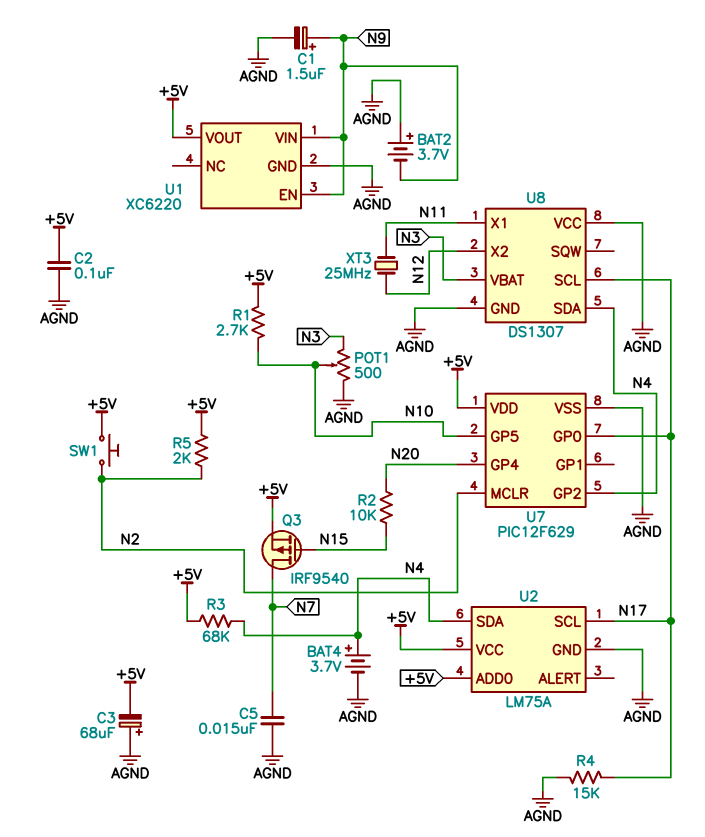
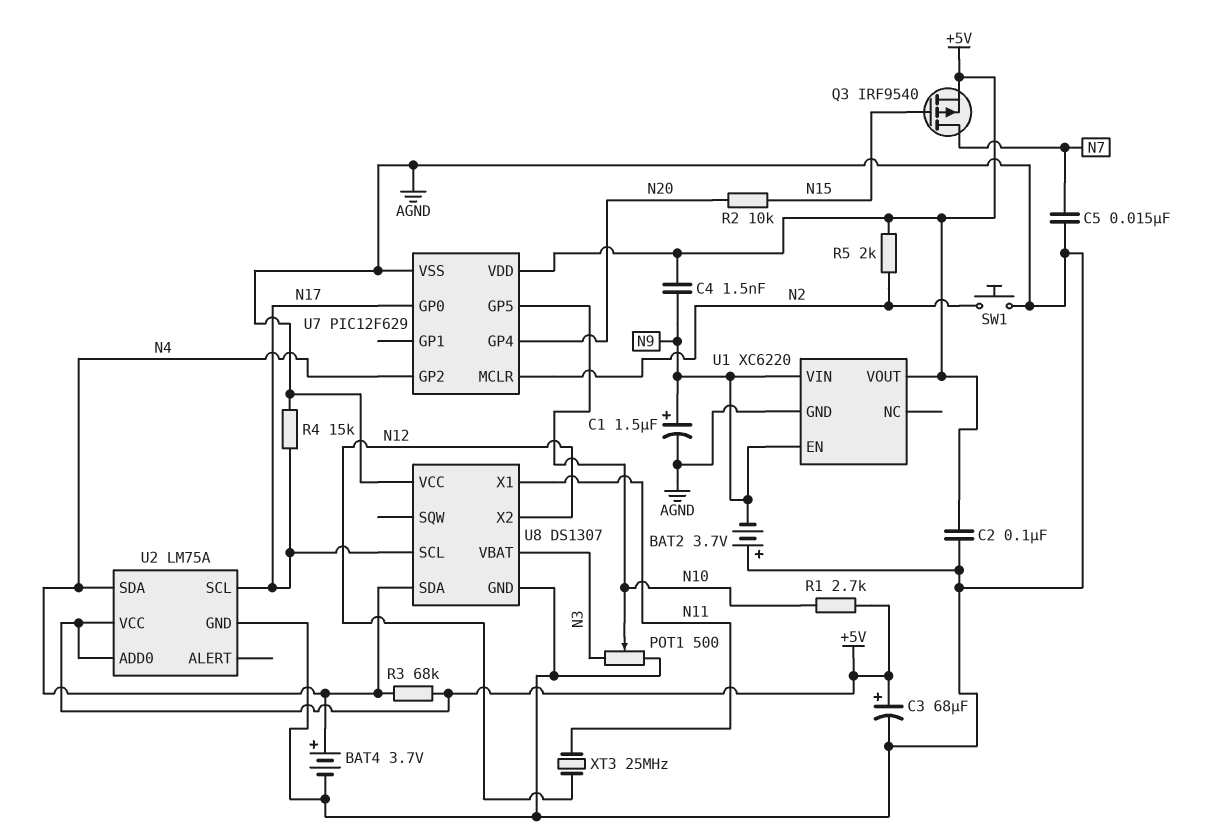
C3: 68uF (plus AGND, minus +5V) -> 68uF (plus +5V, minus AGND)
C4: none -> 1.5nF (+5V, N9)
SW1: button (+5V, N2) -> button (AGND, N2)

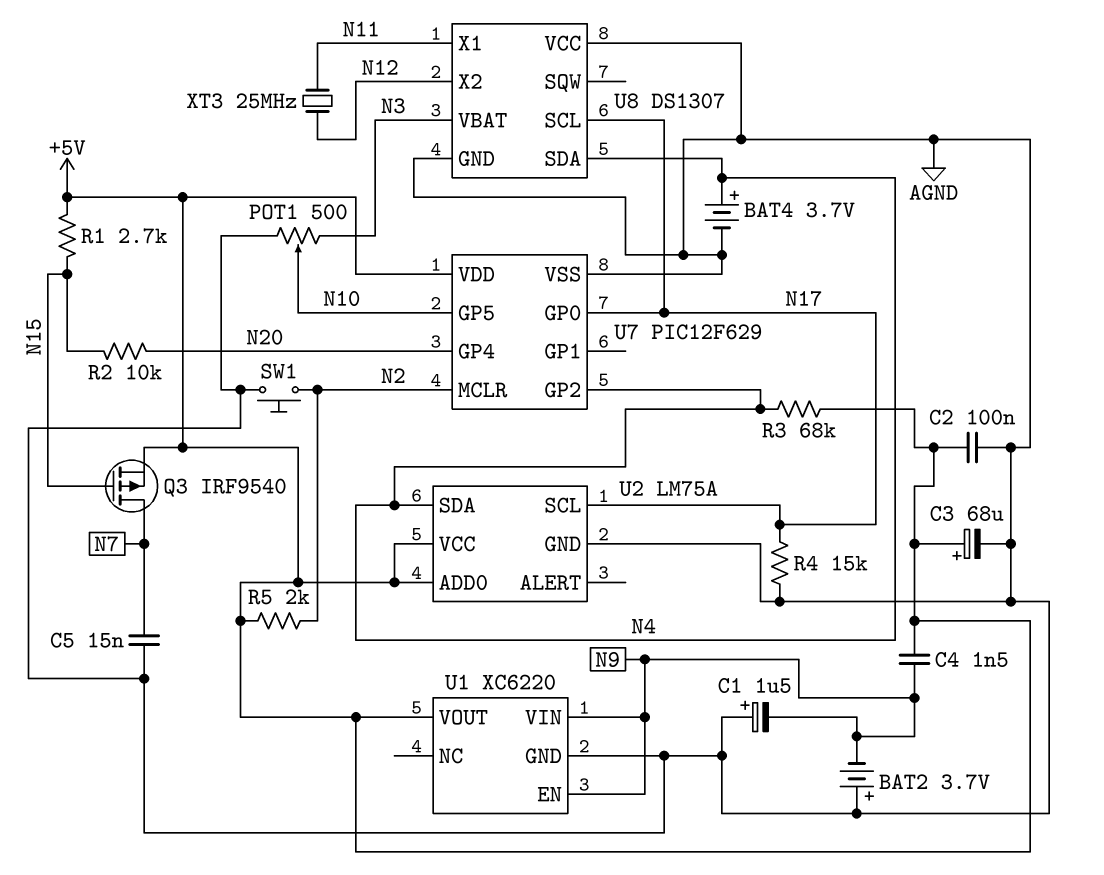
C1: 1.5uF (plus N9, minus AGND) -> 1.5uF (plus AGND, minus N9)
R1: 2.7k (+5V, N10) -> 2.7k (+5V, N15)

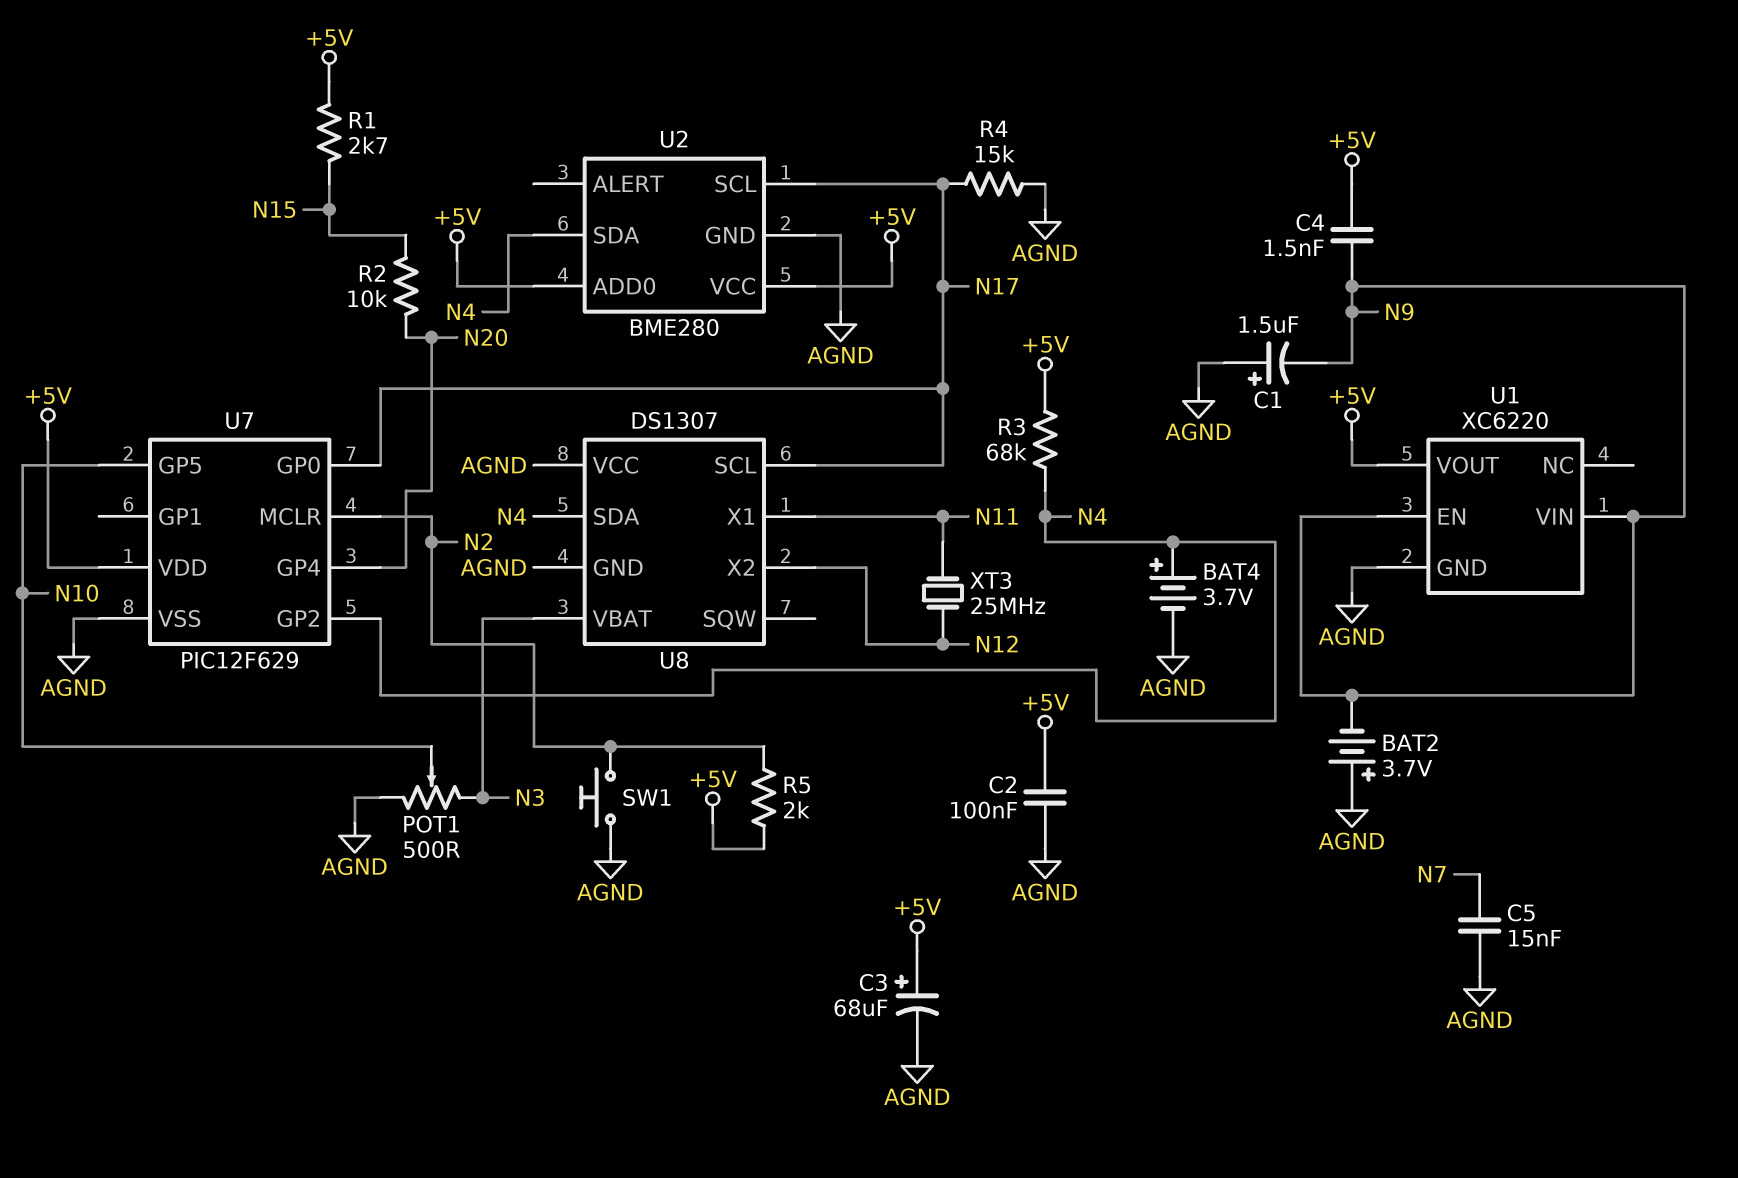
Q3: PMOS IRF9540 (G N15, D N7, S +5V) -> none
U2: LM75A -> BME280

